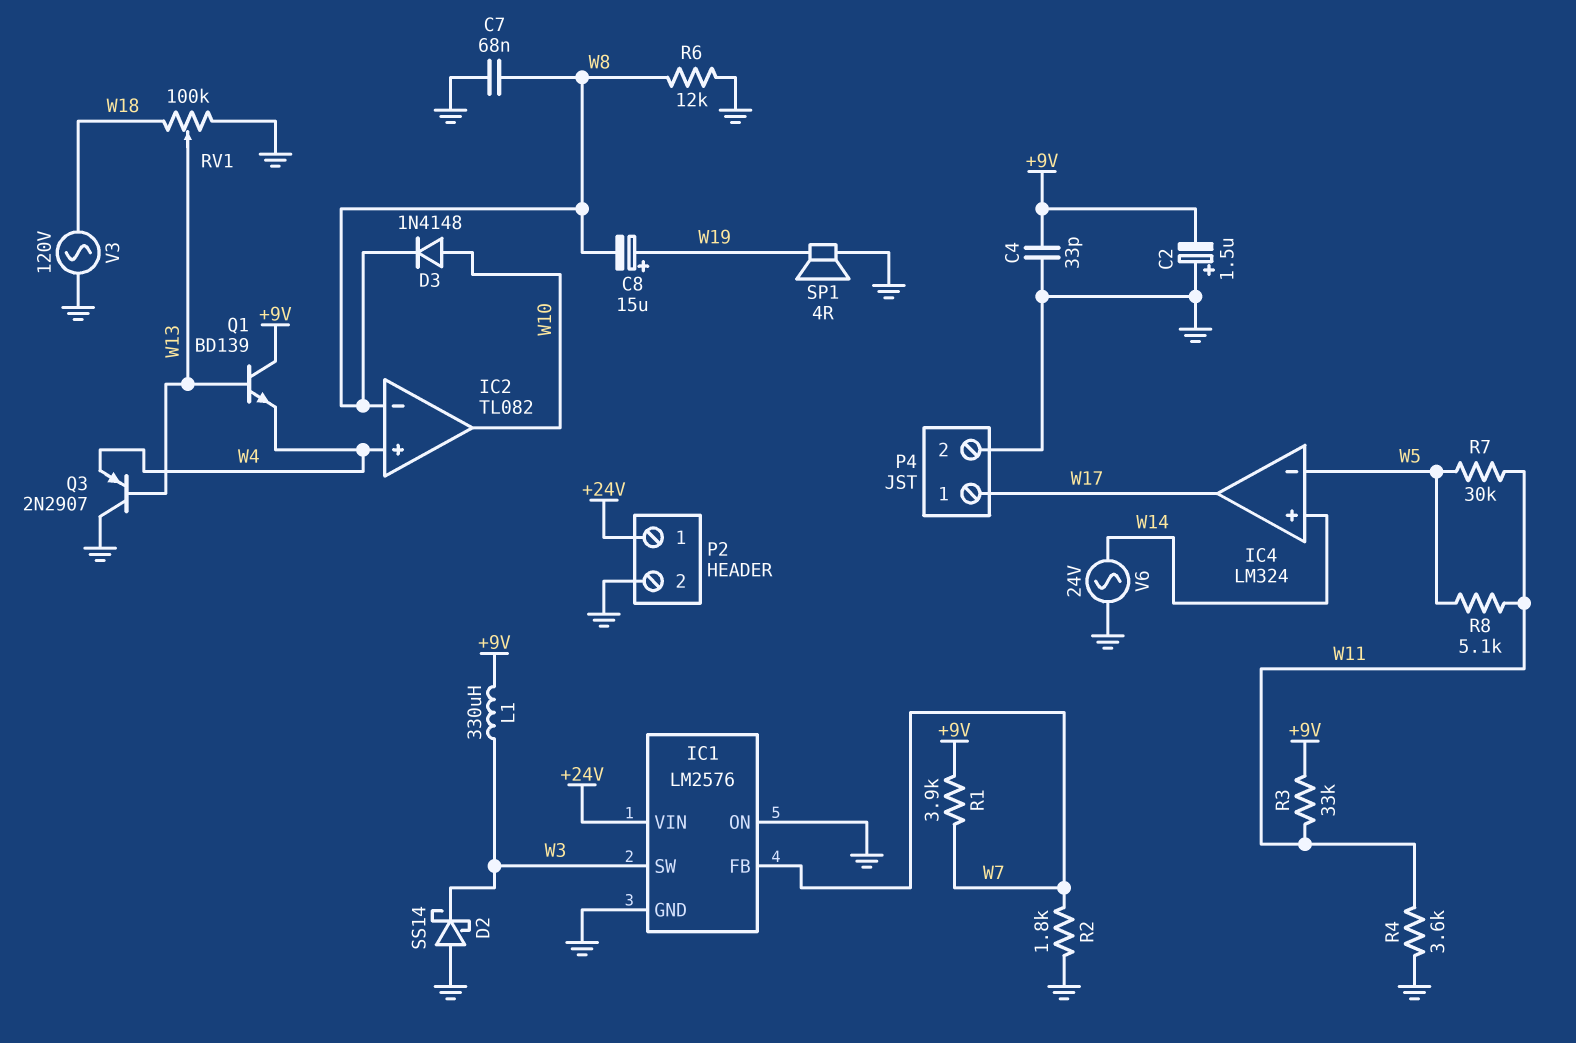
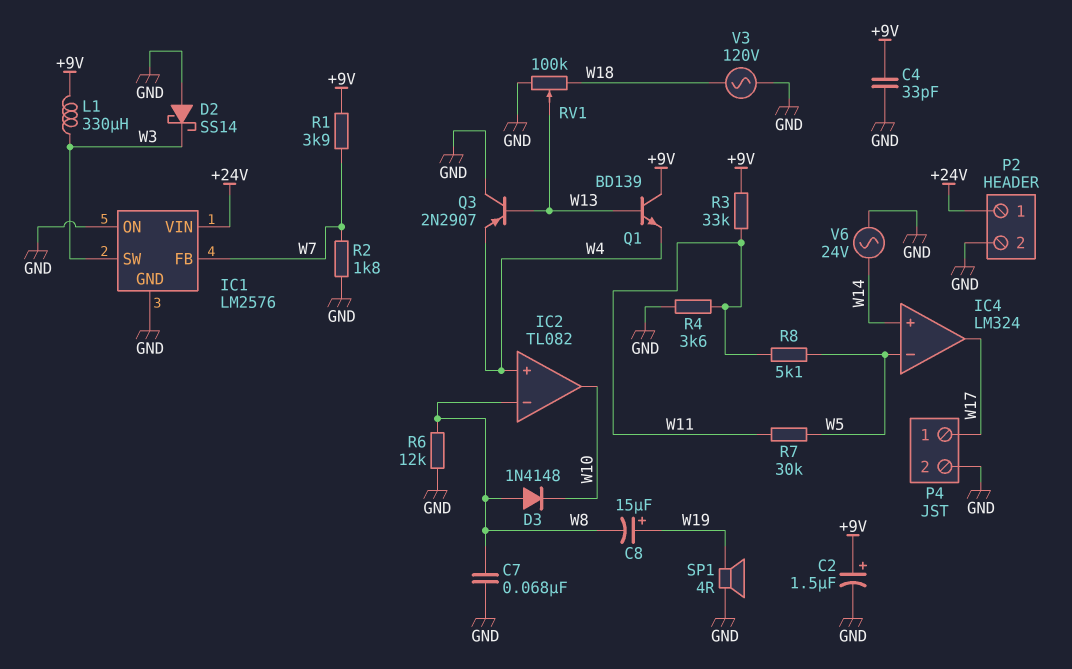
C2: 1.5uF (plus GND, minus +9V) -> 1.5uF (plus +9V, minus GND)
D3: diode 1N4148 (A W10, K W8) -> diode 1N4148 (A W8, K W10)

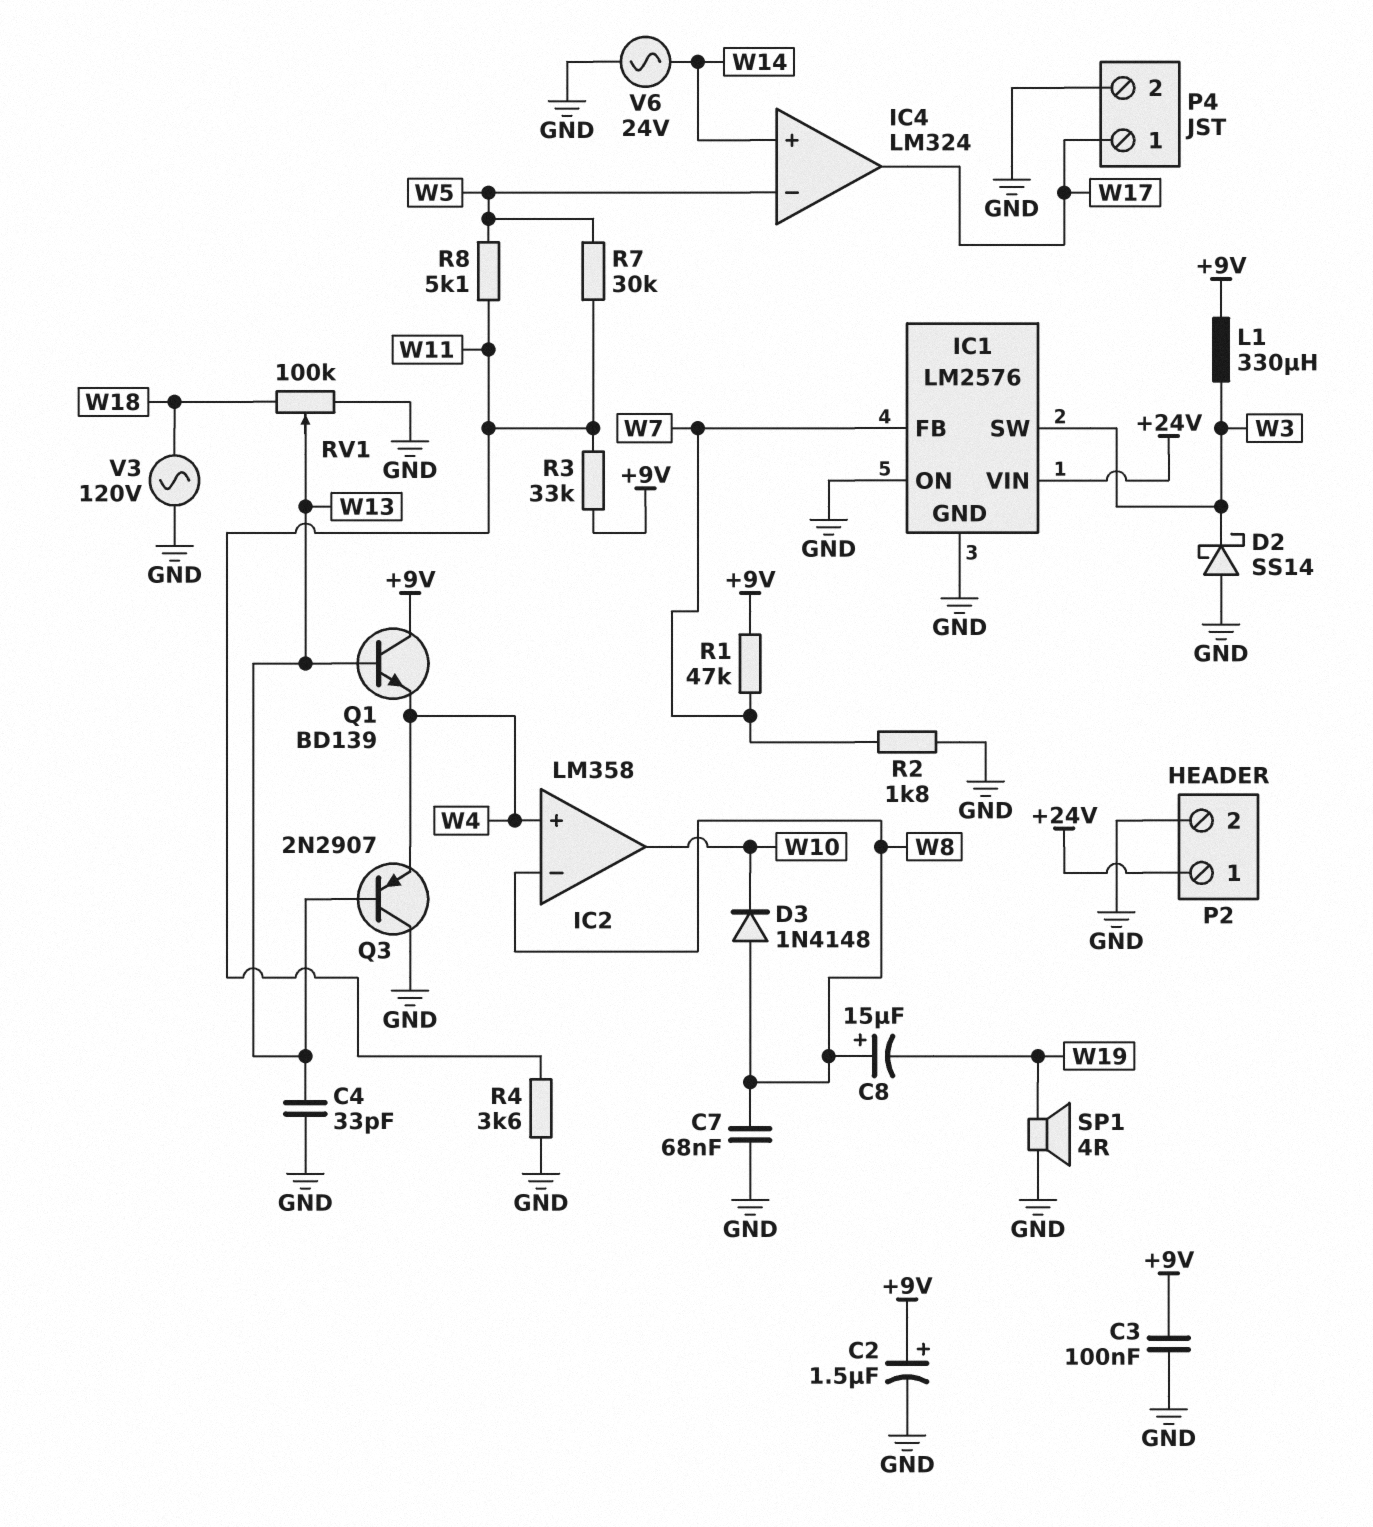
C3: none -> 100nF (+9V, GND)
C4: 33pF (+9V, GND) -> 33pF (GND, W13)
C8: 15uF (plus W19, minus W8) -> 15uF (plus W8, minus W19)
IC2: TL082 -> LM358
R1: 3.9k (+9V, W7) -> 47k (+9V, W7)
R6: 12k (GND, W8) -> none

